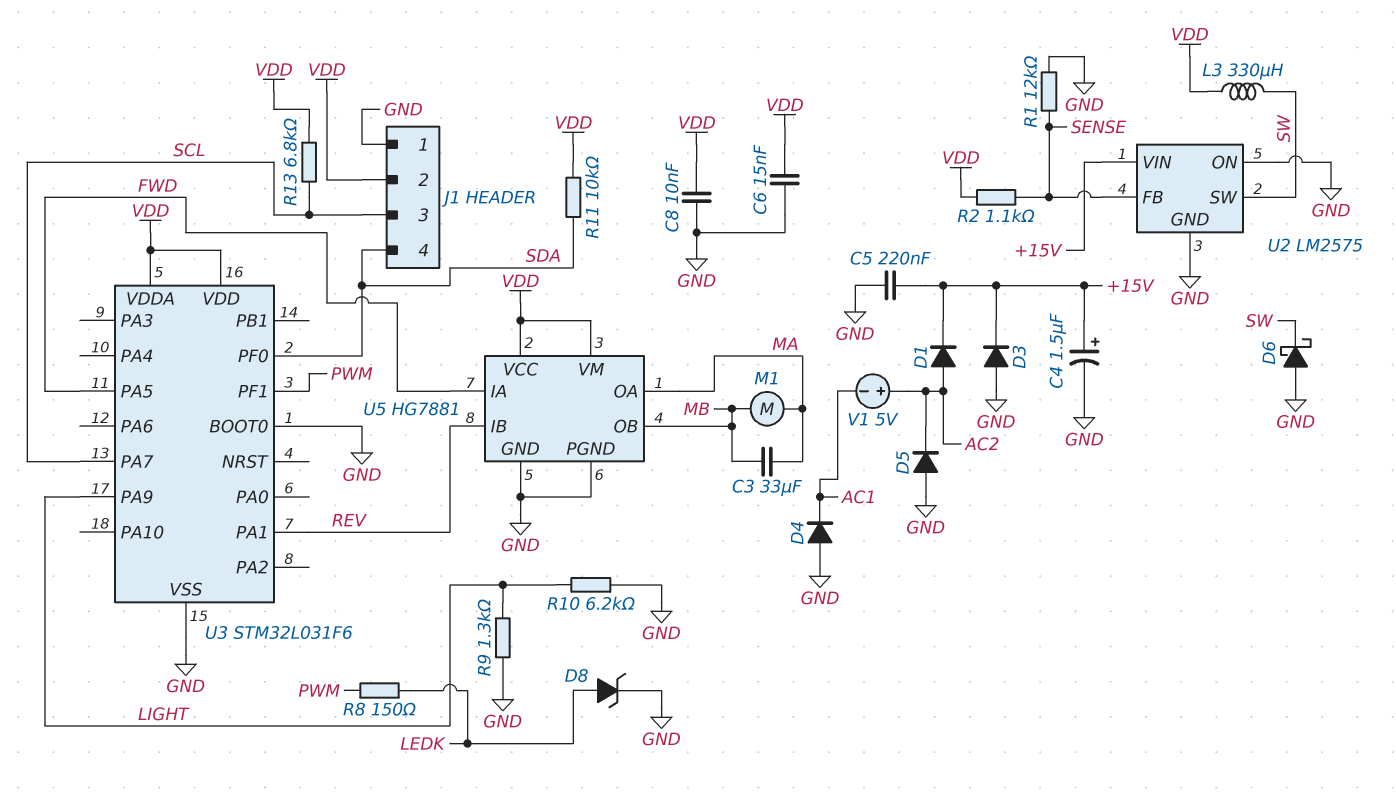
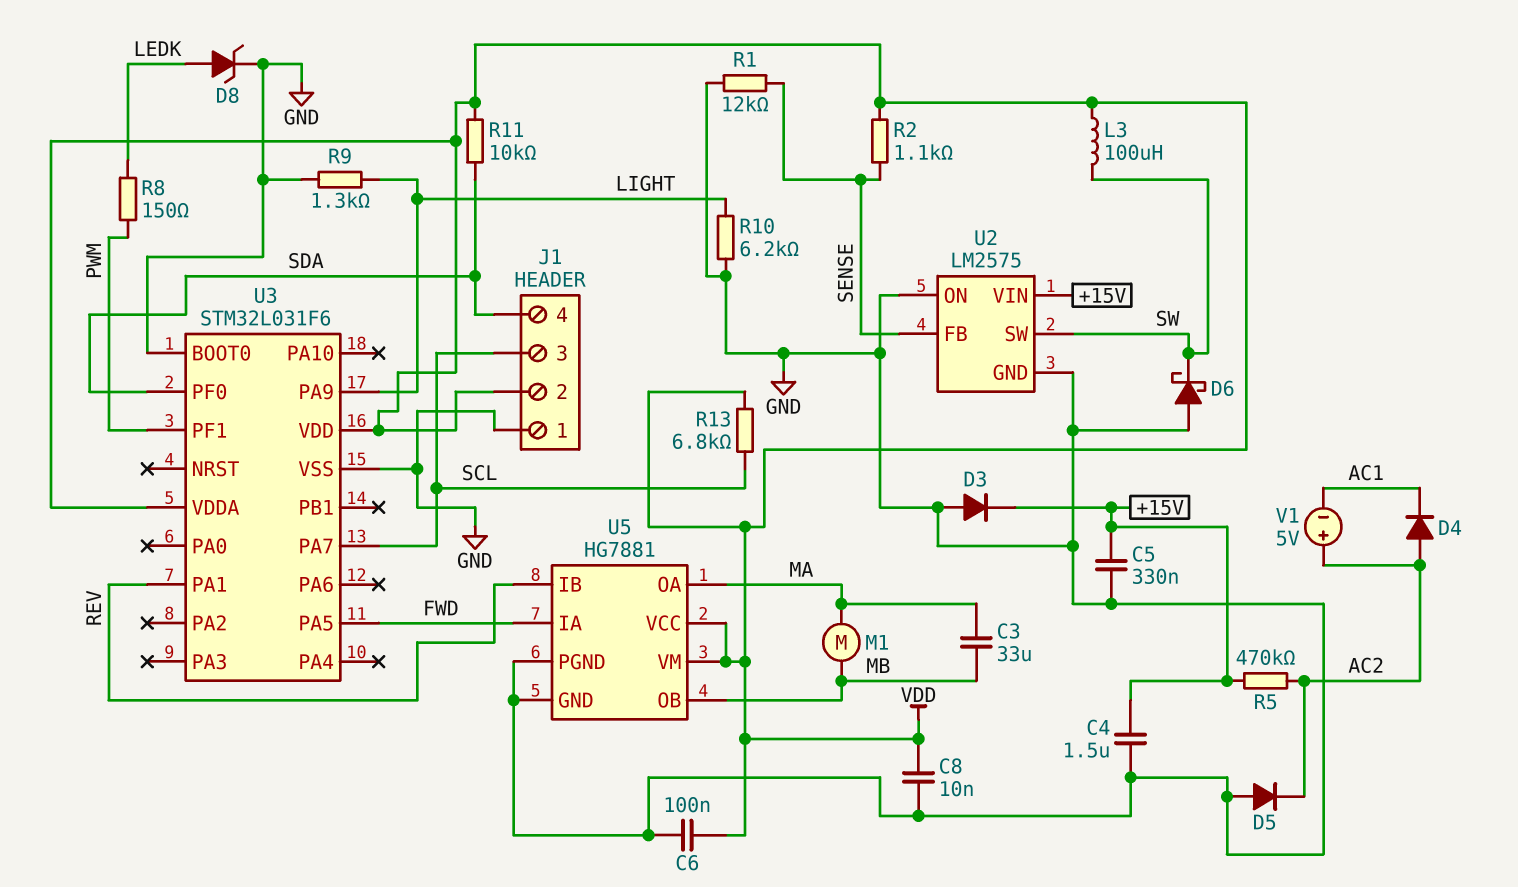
C4: 1.5uF (plus +15V, minus GND) -> 1.5uF (+15V, GND)
C5: 220nF (+15V, GND) -> 330nF (+15V, GND)
C6: 15nF (GND, VDD) -> 100nF (GND, VDD)
D1: diode (A AC2, K +15V) -> none
D4: diode (A GND, K AC1) -> diode (A AC2, K AC1)
L3: 330uH (SW, VDD) -> 100uH (SW, VDD)
R5: none -> 470k (+15V, AC2)

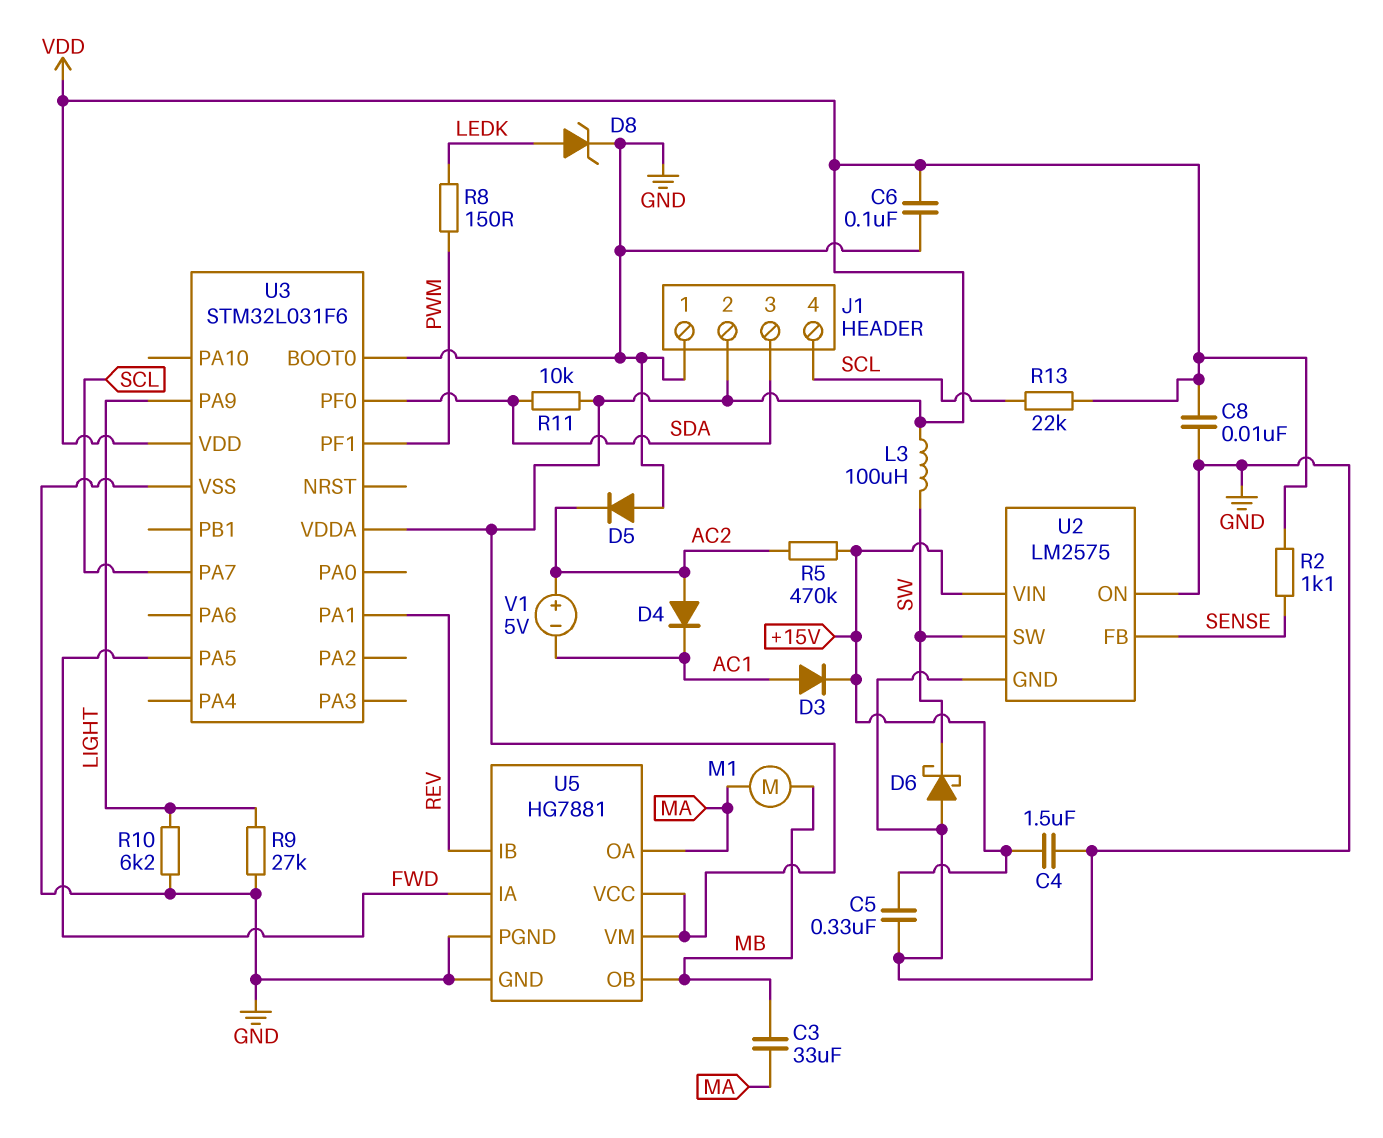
D3: diode (A GND, K +15V) -> diode (A AC1, K +15V)
J1 pin 3: SCL -> SDA
J1 pin 4: SDA -> SCL
R1: 12k (GND, SENSE) -> none
R9: 1.3k (GND, LIGHT) -> 27k (GND, LIGHT)
R13: 6.8k (SCL, VDD) -> 22k (SCL, VDD)

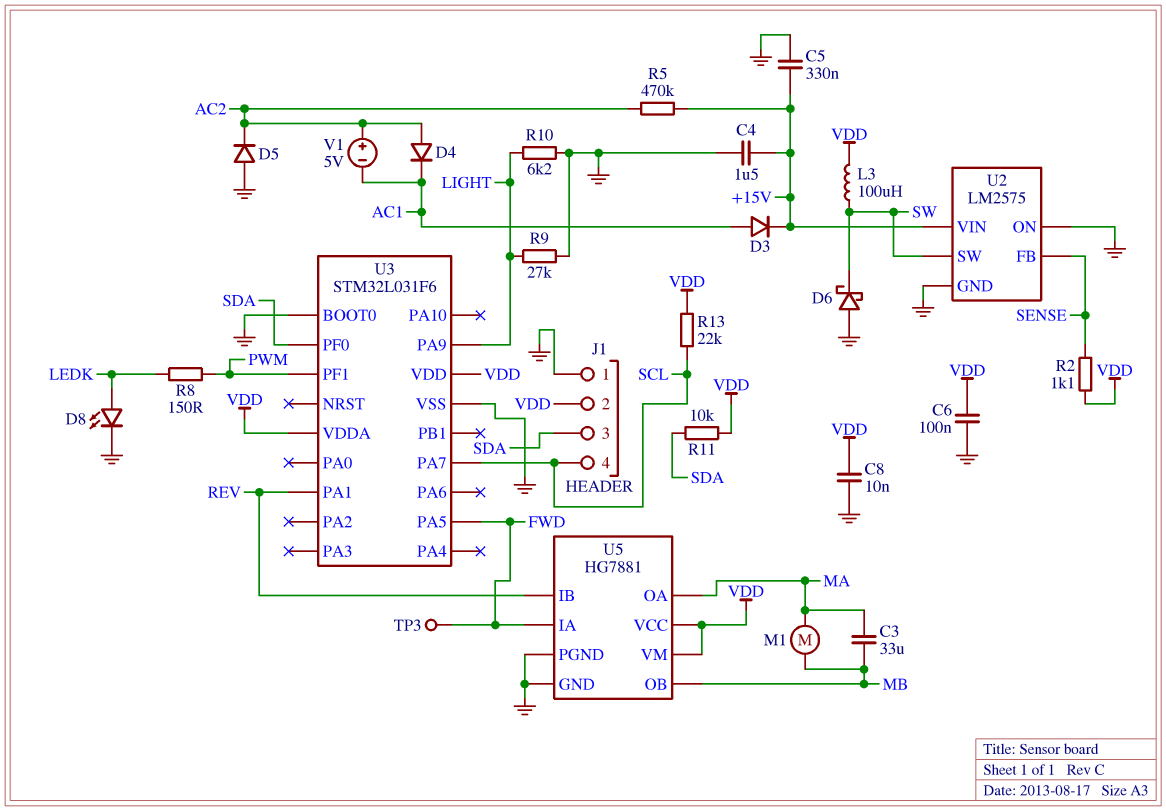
D8: zener (A LEDK, K GND) -> LED (A LEDK, K GND)
TP3: none -> test point (FWD)

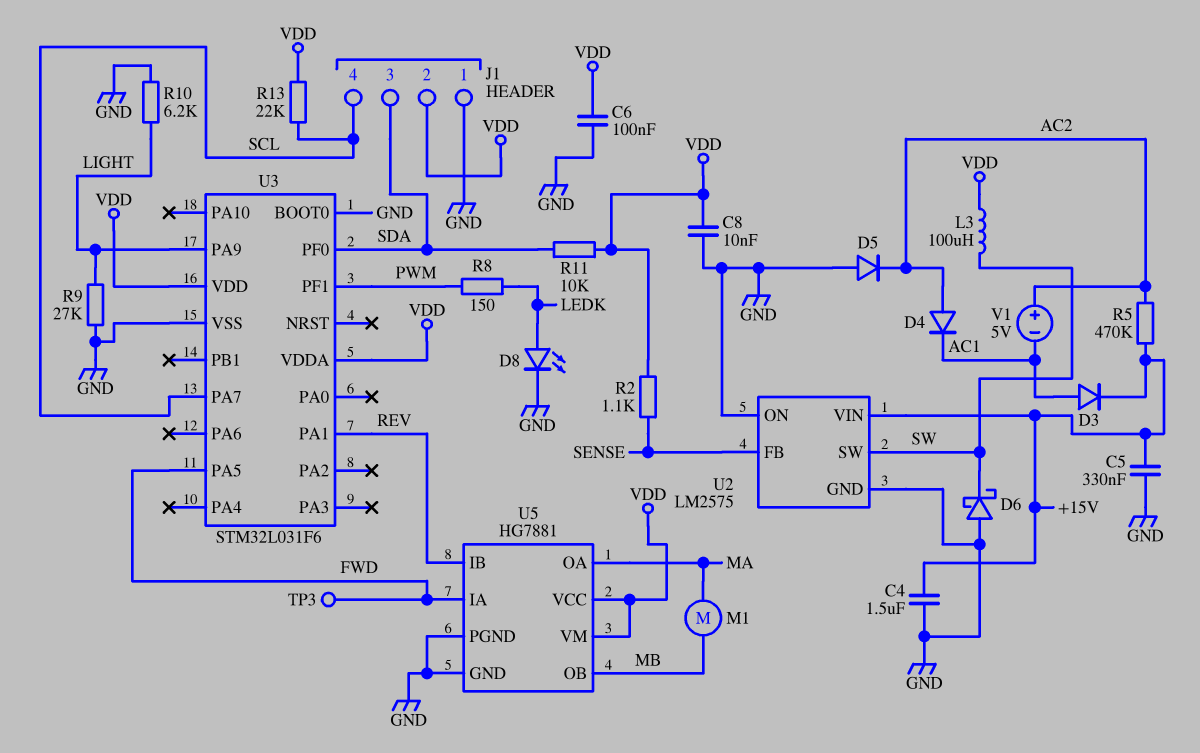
C3: 33uF (MA, MB) -> none

